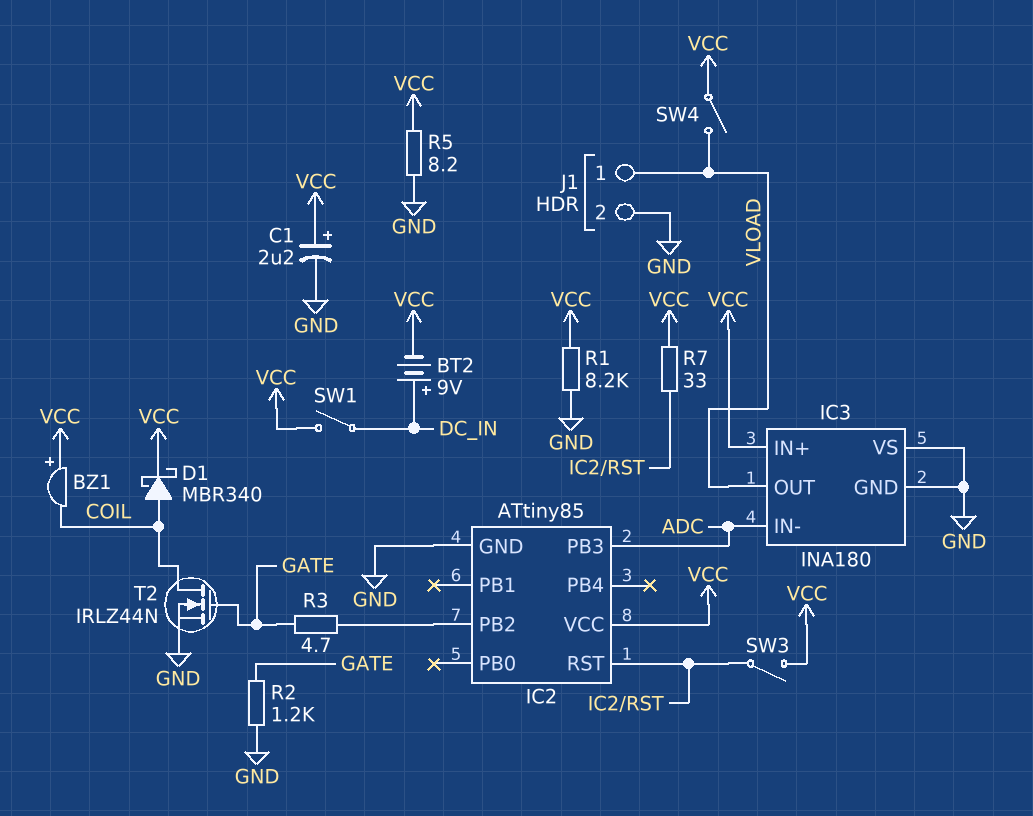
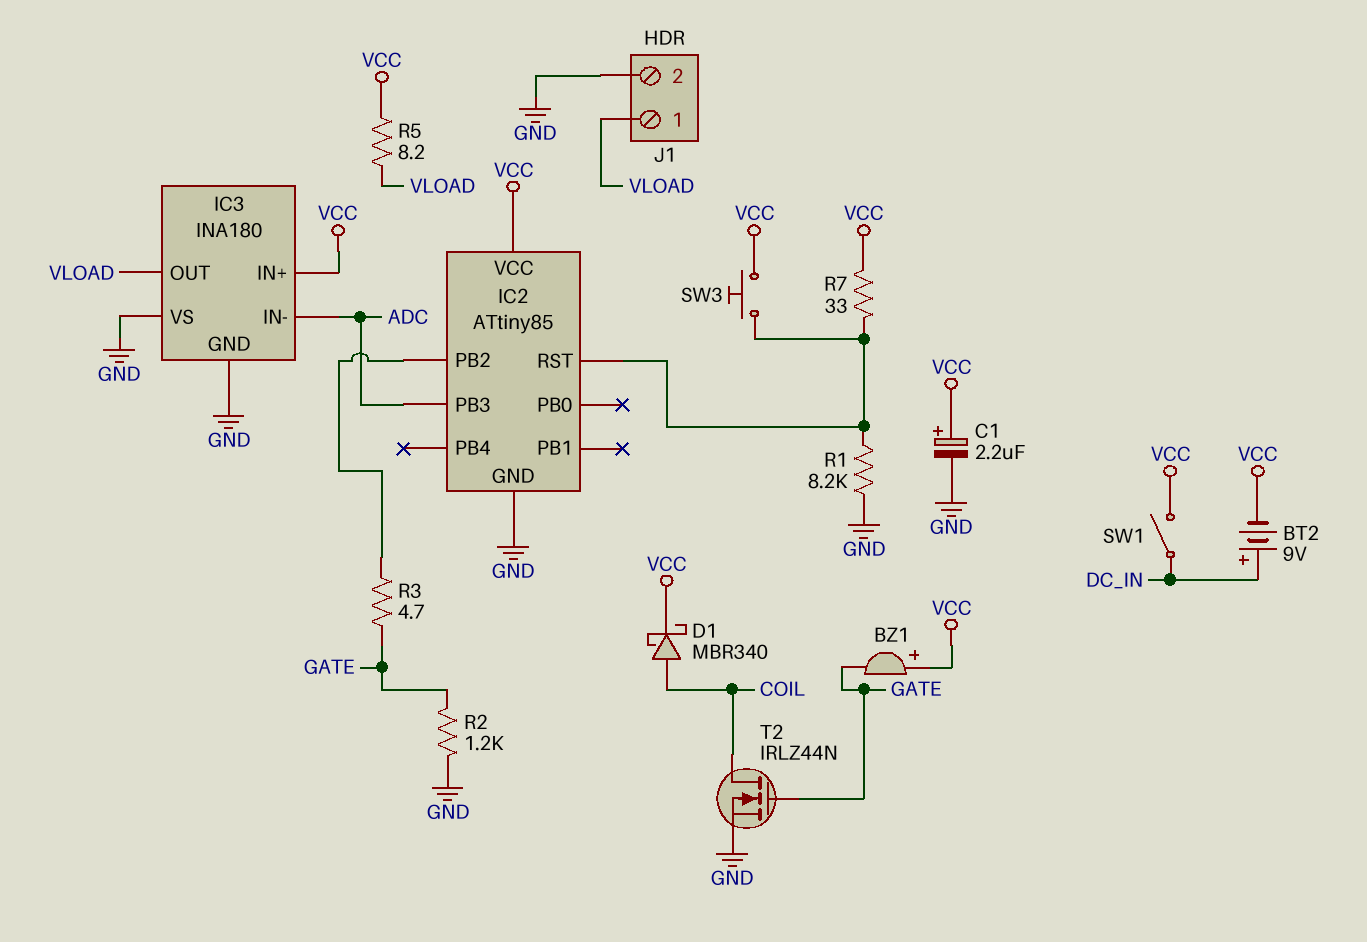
BZ1: buzzer (plus VCC, minus COIL) -> buzzer (plus VCC, minus GATE)
R1: 8.2k (GND, VCC) -> 8.2k (GND, IC2/RST)
R5: 8.2 (GND, VCC) -> 8.2 (VCC, VLOAD)
SW3: switch (IC2/RST, VCC) -> button (IC2/RST, VCC)
SW4: switch (VCC, VLOAD) -> none

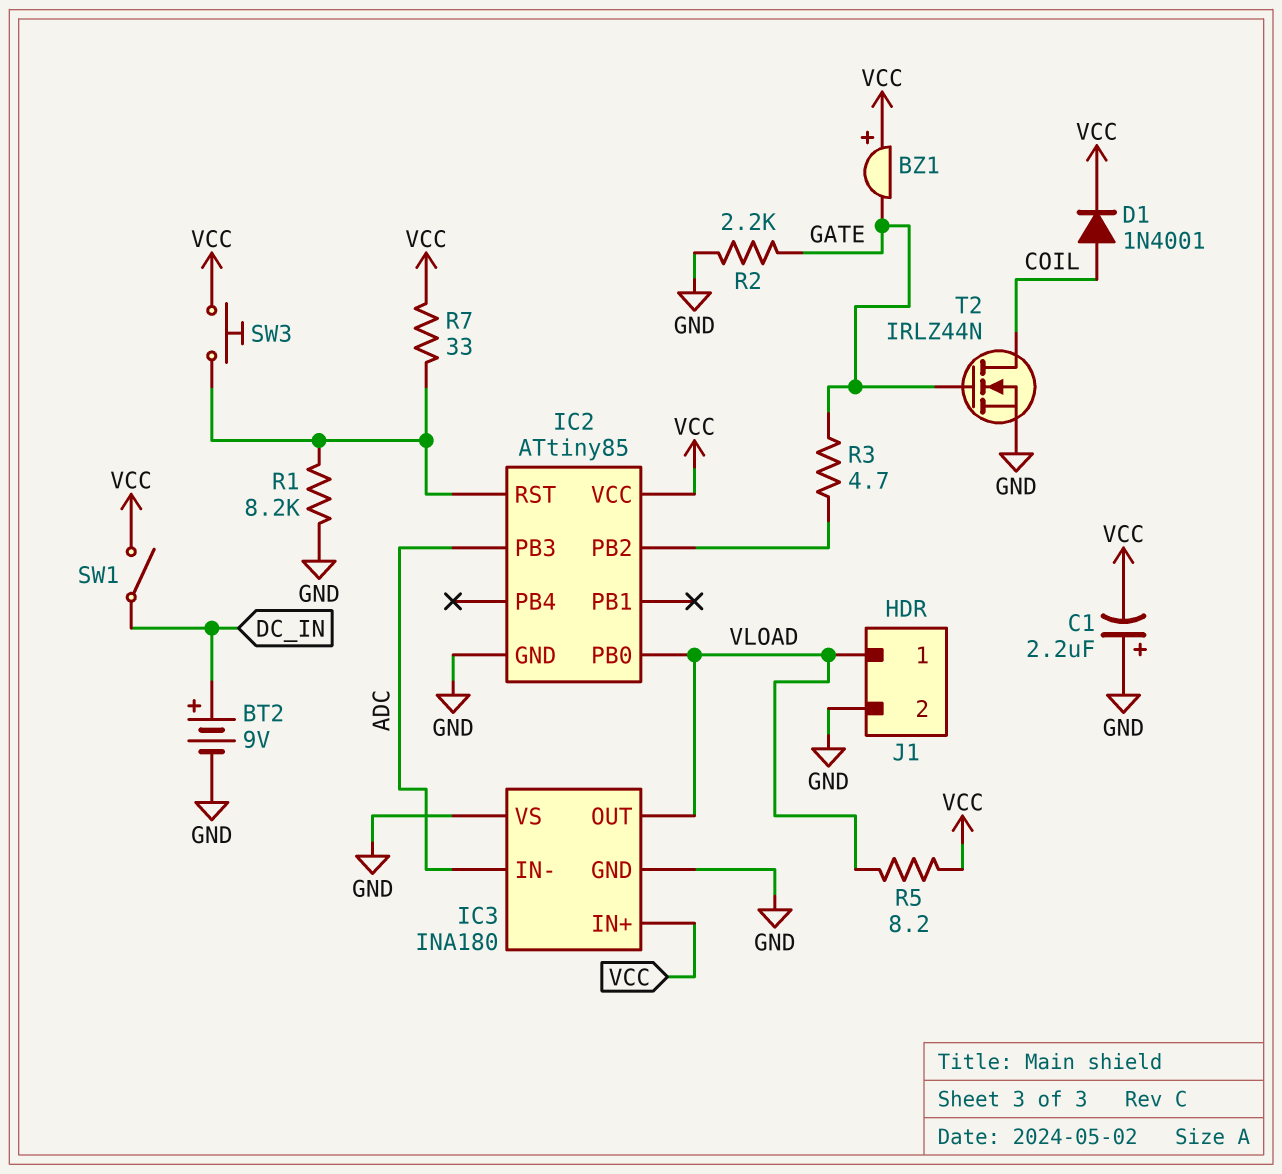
BT2: 9V (plus DC_IN, minus VCC) -> 9V (plus DC_IN, minus GND)
C1: 2.2uF (plus VCC, minus GND) -> 2.2uF (plus GND, minus VCC)
D1: schottky MBR340 (A COIL, K VCC) -> diode 1N4001 (A COIL, K VCC)
IC2 pin PB0: none -> VLOAD
R2: 1.2k (GATE, GND) -> 2.2k (GATE, GND)

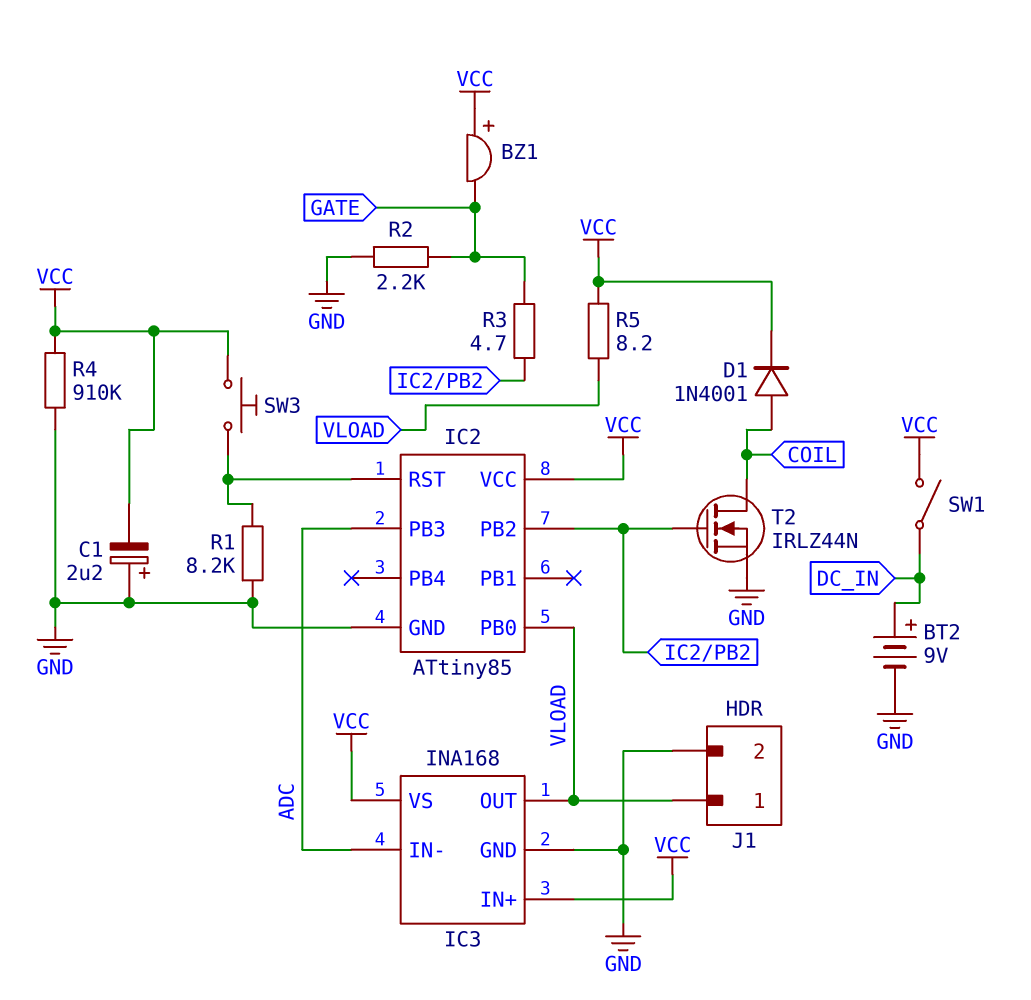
IC3: INA180 -> INA168
IC3 pin VS: GND -> VCC
R4: none -> 910k (GND, VCC)
R7: 33 (IC2/RST, VCC) -> none
T2: NMOS IRLZ44N (G GATE, D COIL, S GND) -> NMOS IRLZ44N (G IC2/PB2, D COIL, S GND)

